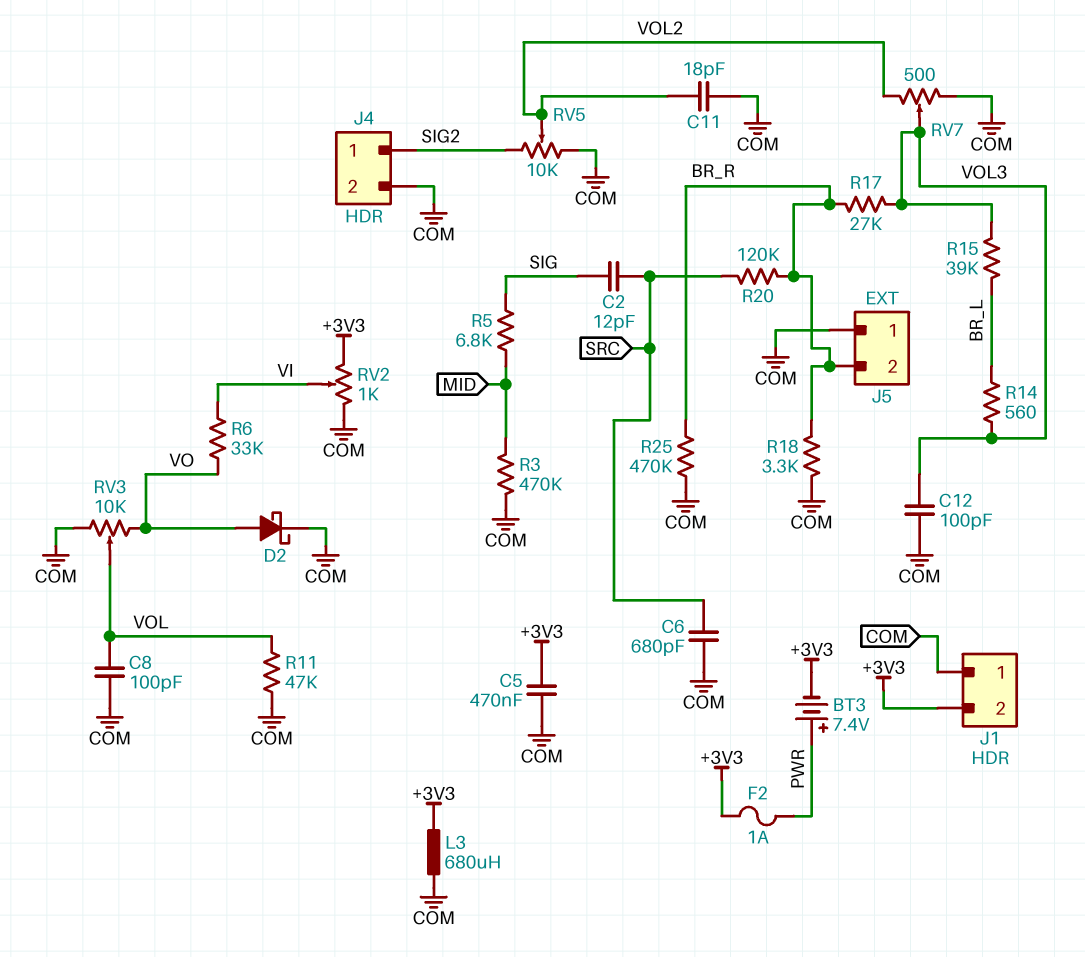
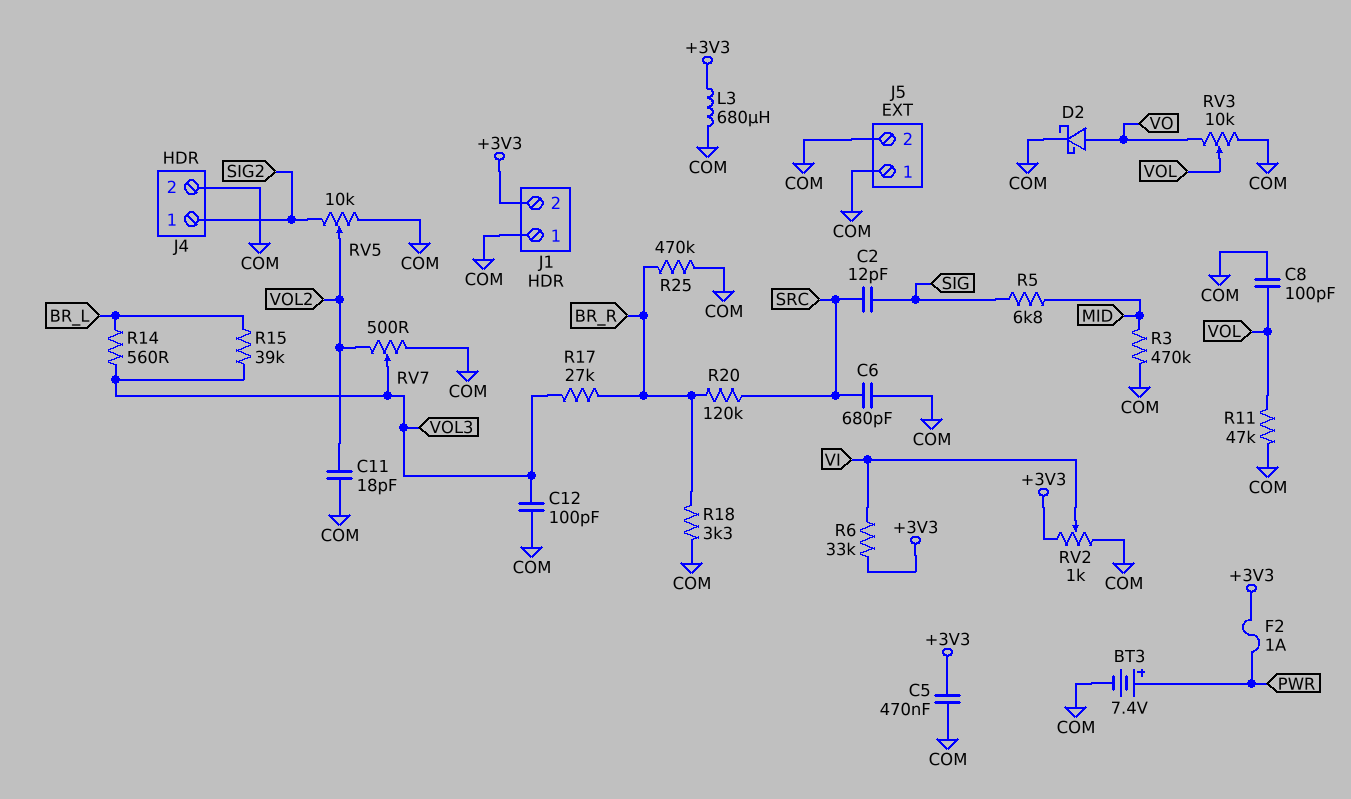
BT3: 7.4V (plus PWR, minus +3V3) -> 7.4V (plus PWR, minus COM)
J5 pin 2: BR_R -> COM
R6: 33k (VI, VO) -> 33k (+3V3, VI)

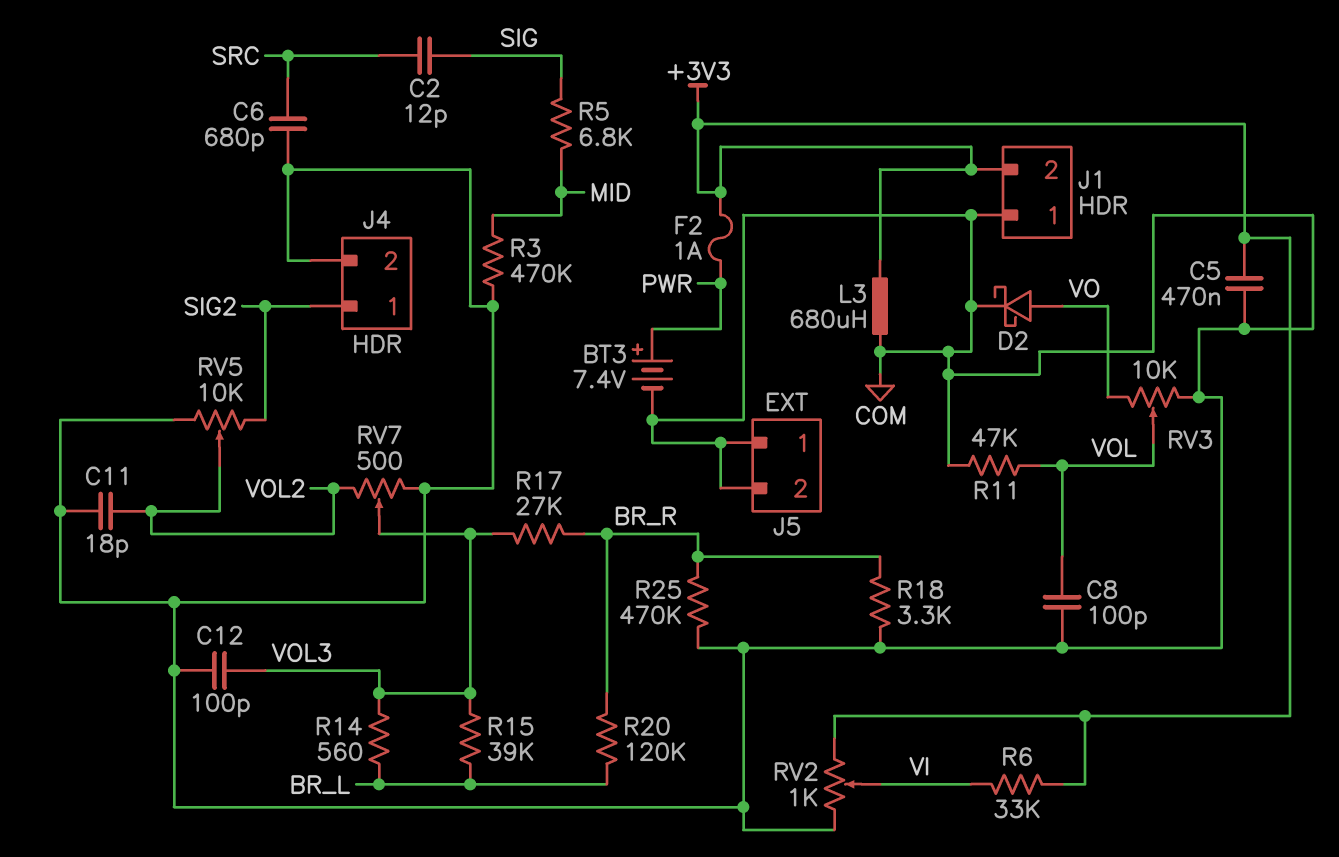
R20: 120k (BR_R, SRC) -> 120k (BR_L, BR_R)

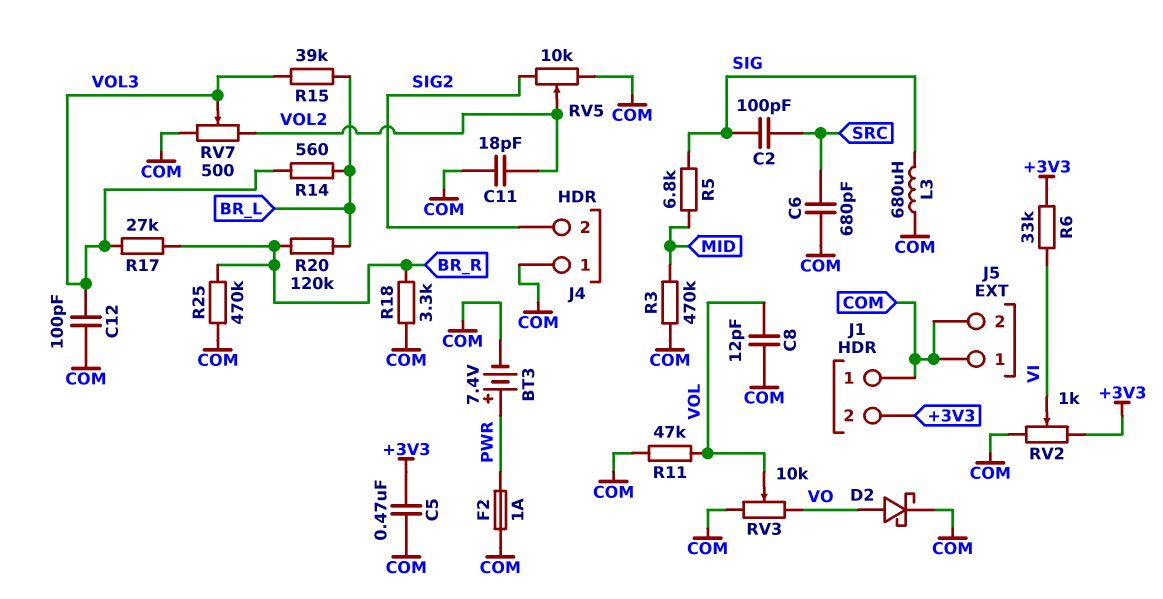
C2: 12pF (SIG, SRC) -> 100pF (SIG, SRC)
C8: 100pF (COM, VOL) -> 12pF (COM, VOL)
F2: 1A (+3V3, PWR) -> 1A (COM, PWR)
J4 pin 1: SIG2 -> COM
J4 pin 2: COM -> SIG2
L3: 680uH (+3V3, COM) -> 680uH (COM, SIG)

